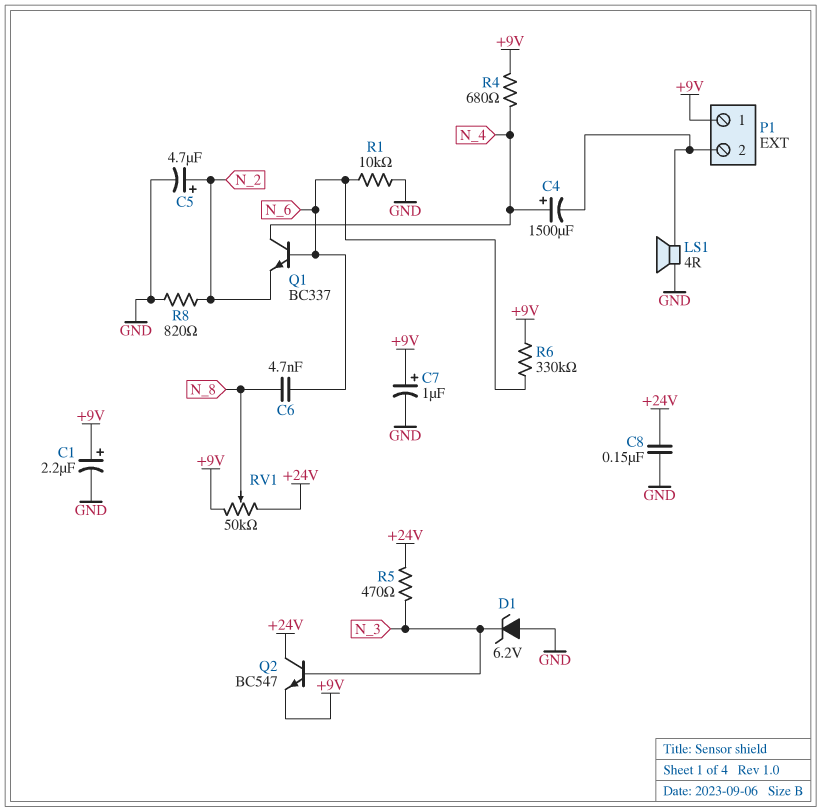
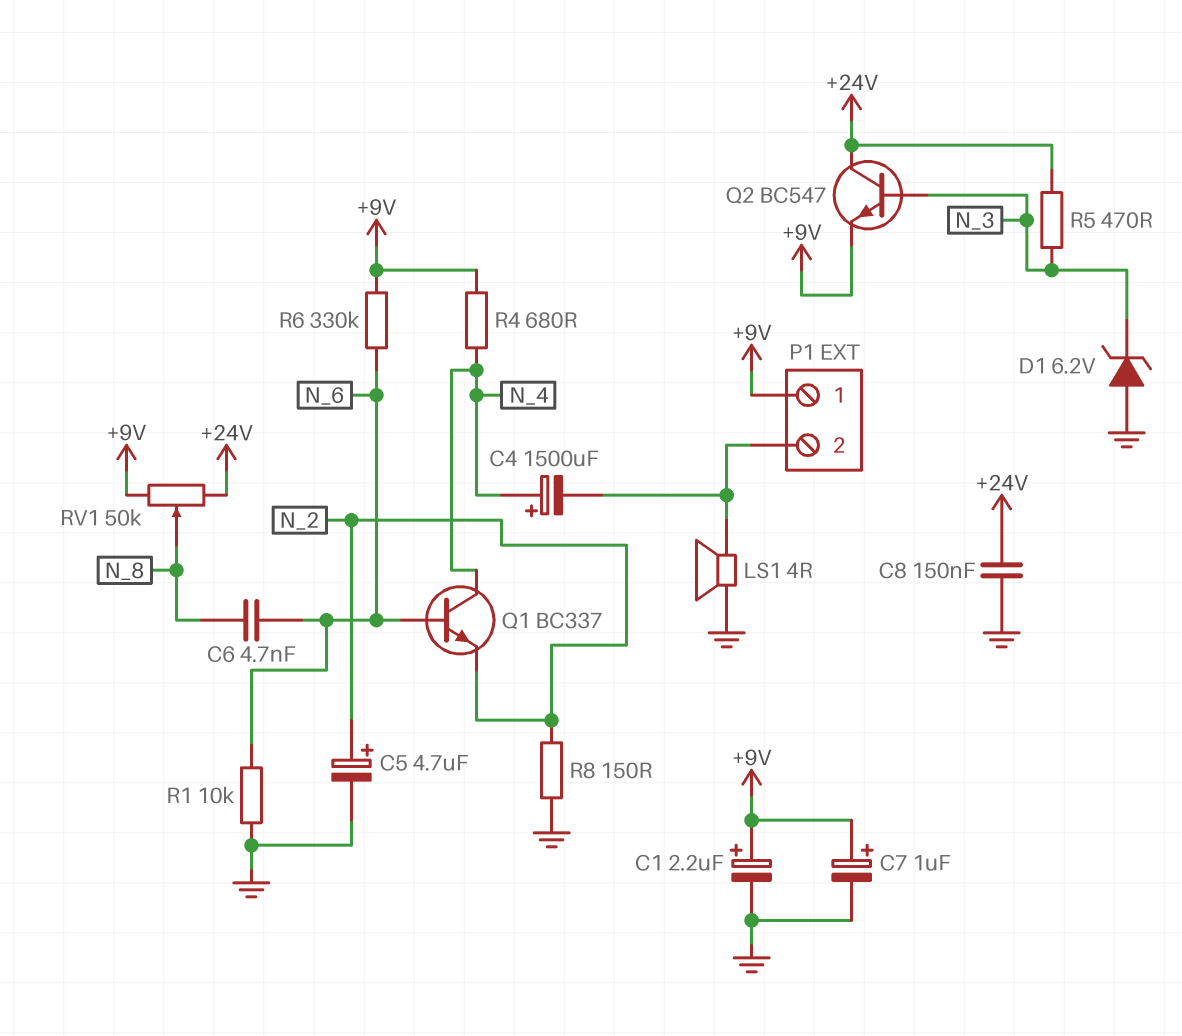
R8: 820 (GND, N_2) -> 150 (GND, N_2)

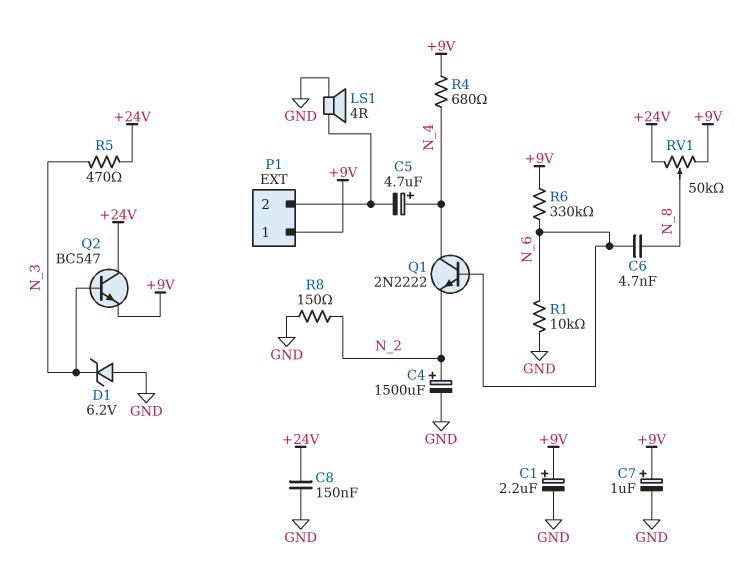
C4: 1500uF (plus N_4, minus P1/2) -> 1500uF (plus N_2, minus GND)
C5: 4.7uF (plus N_2, minus GND) -> 4.7uF (plus N_4, minus P1/2)
Q1: NPN BC337 (B N_6, C N_4, E N_2) -> NPN 2N2222 (B N_6, C N_4, E N_2)

